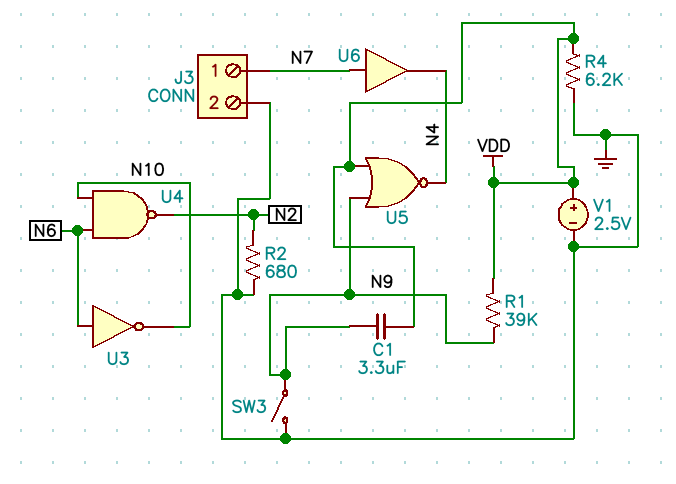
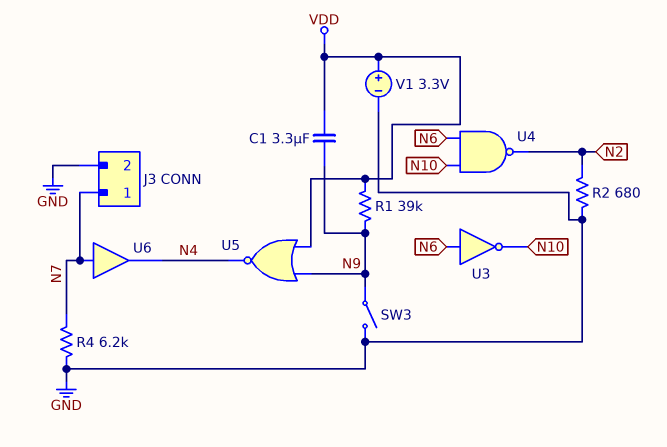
R4: 6.2k (GND, VDD) -> 6.2k (GND, N7)
V1: 2.5V (plus VDD, minus GND) -> 3.3V (plus VDD, minus GND)

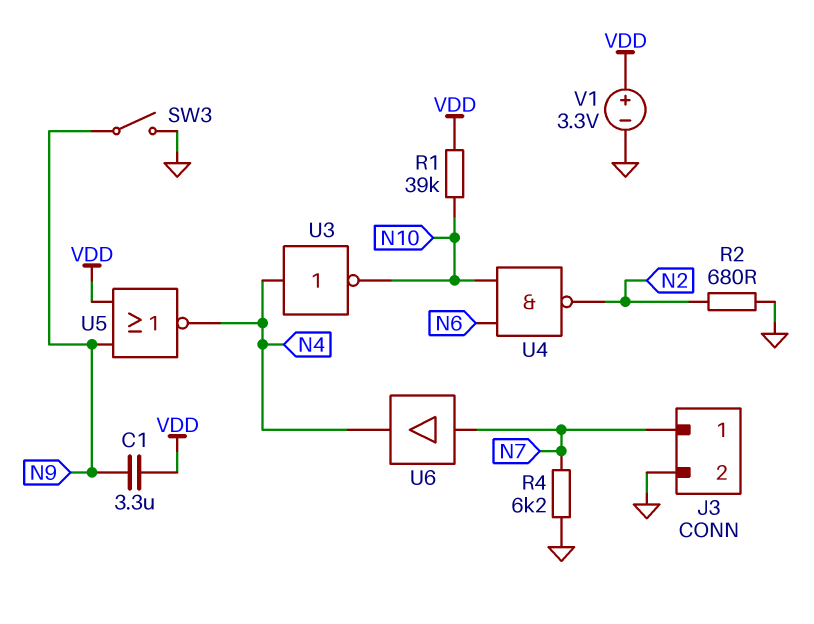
R1: 39k (N9, VDD) -> 39k (N10, VDD)
U3: NOT (in N6, out N10) -> NOT (in N4, out N10)

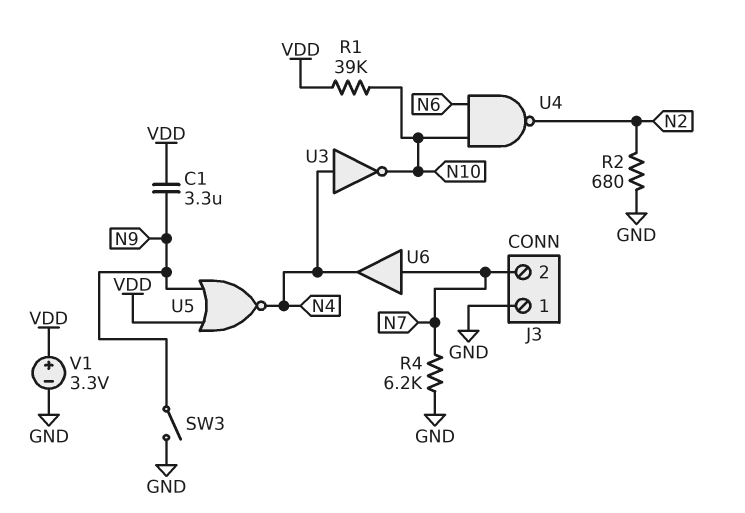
J3 pin 1: N7 -> GND
J3 pin 2: GND -> N7

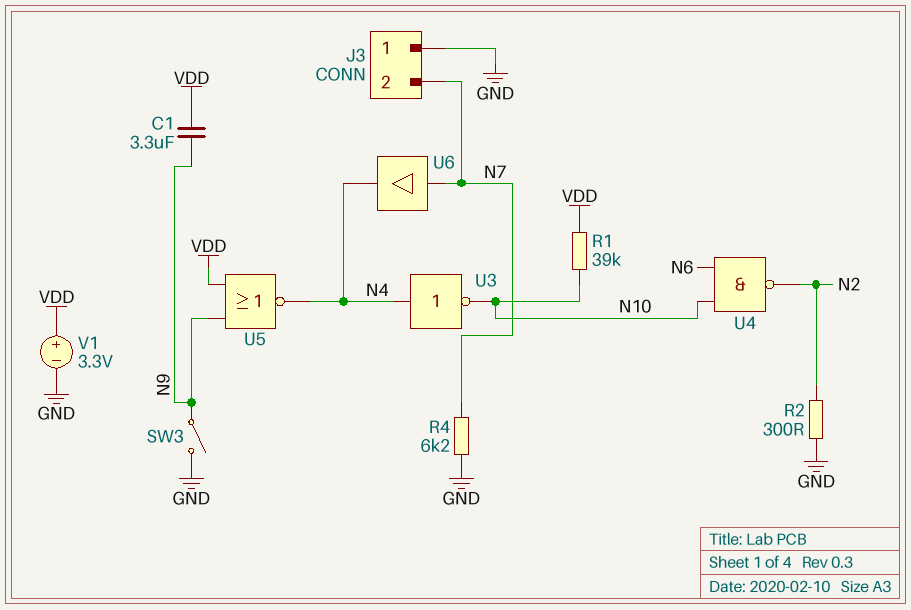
R2: 680 (GND, N2) -> 300 (GND, N2)

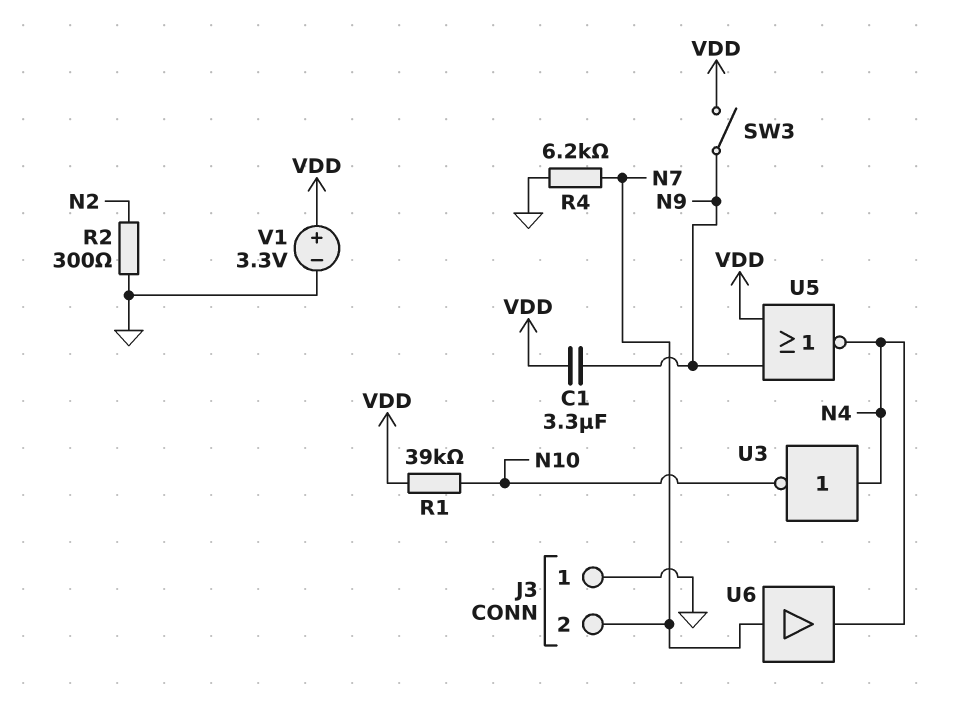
SW3: switch (GND, N9) -> switch (N9, VDD)
U4: NAND (in N6, in N10, out N2) -> none

